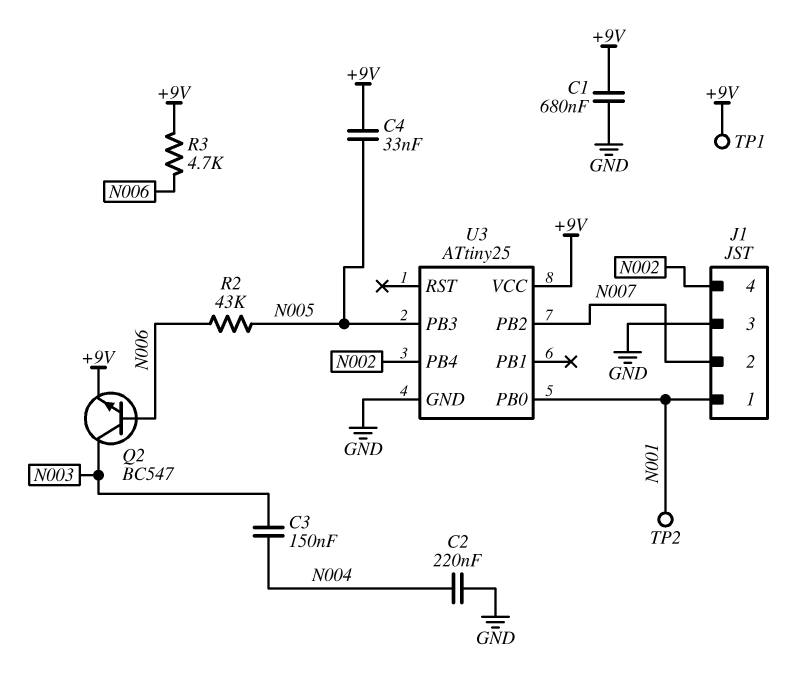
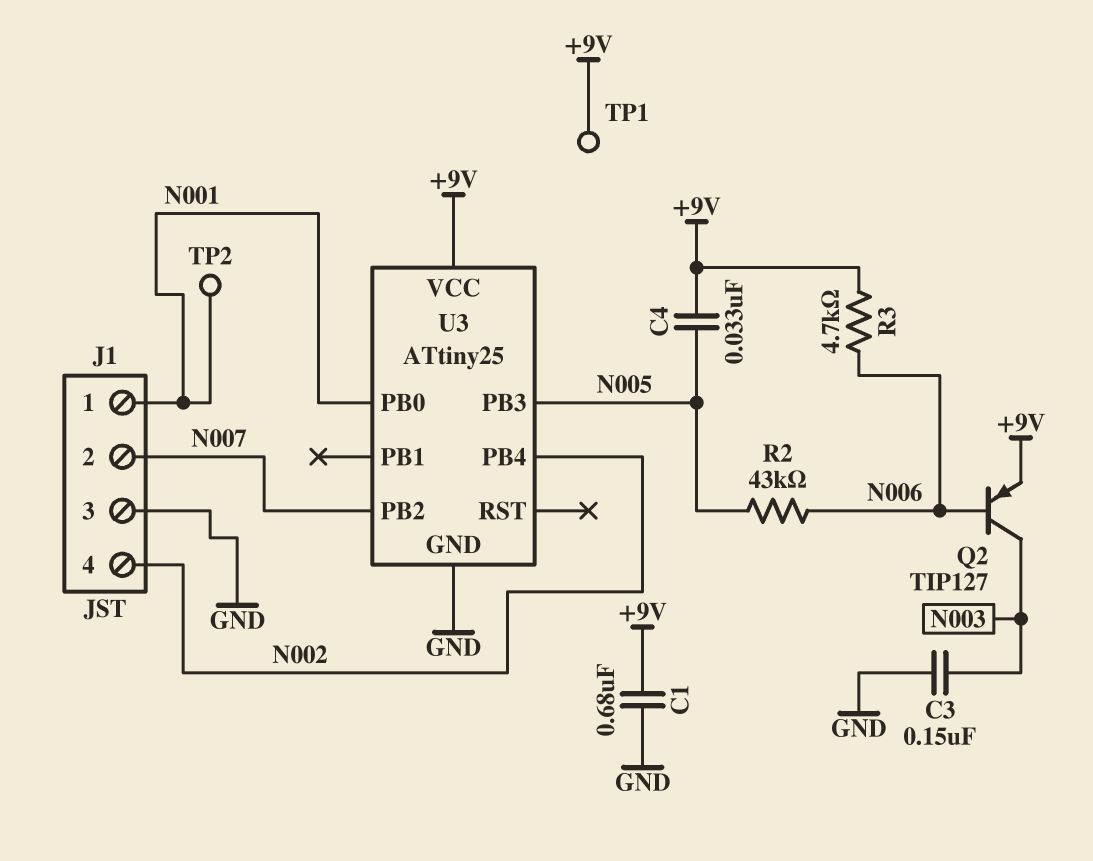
C2: 220nF (GND, N004) -> none
C3: 150nF (N003, N004) -> 150nF (GND, N003)
Q2: NPN BC547 (B N006, C N003, E +9V) -> PNP TIP127 (B N006, C N003, E +9V)

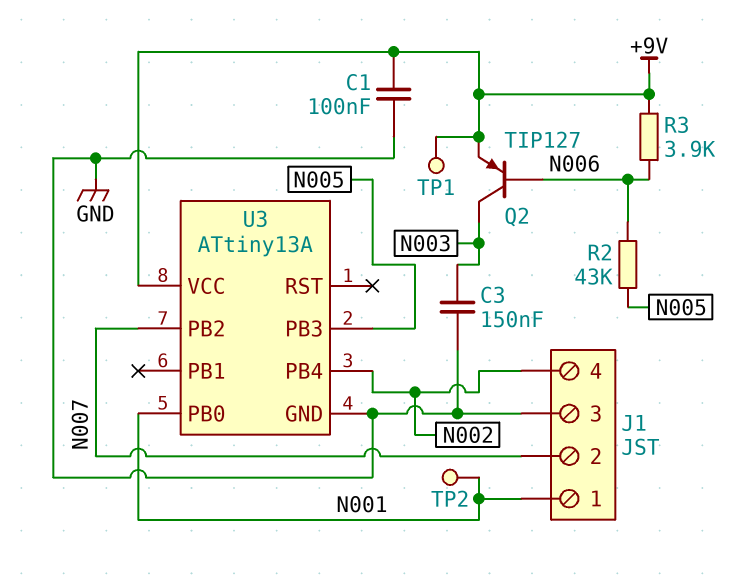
C1: 680nF (+9V, GND) -> 100nF (+9V, GND)
C4: 33nF (+9V, N005) -> none
R3: 4.7k (+9V, N006) -> 3.9k (+9V, N006)
U3: ATtiny25 -> ATtiny13A

